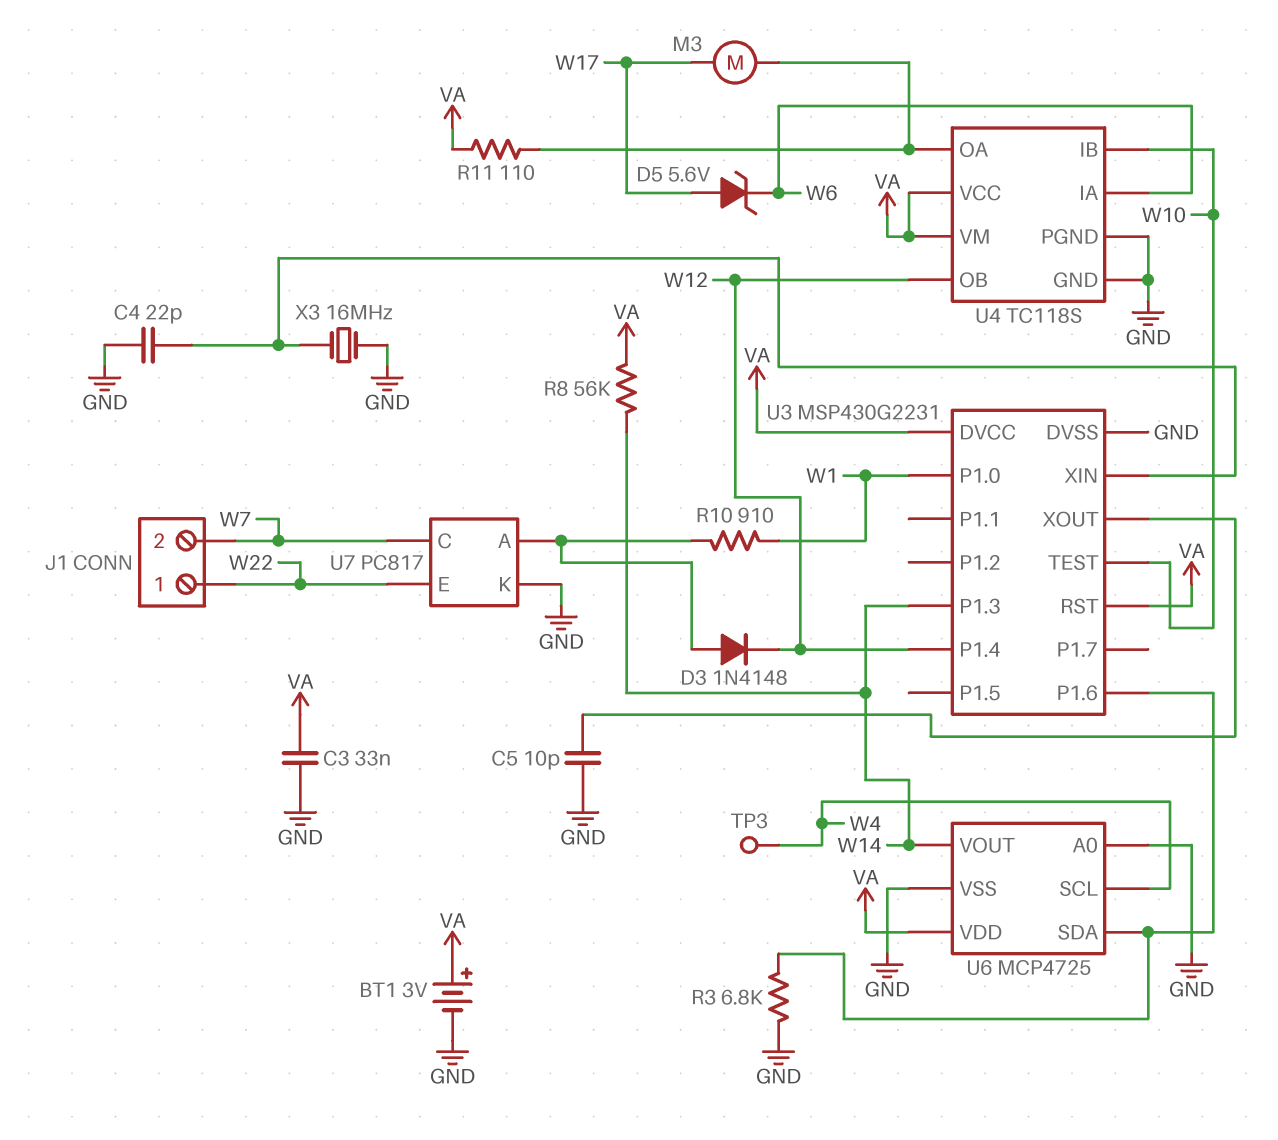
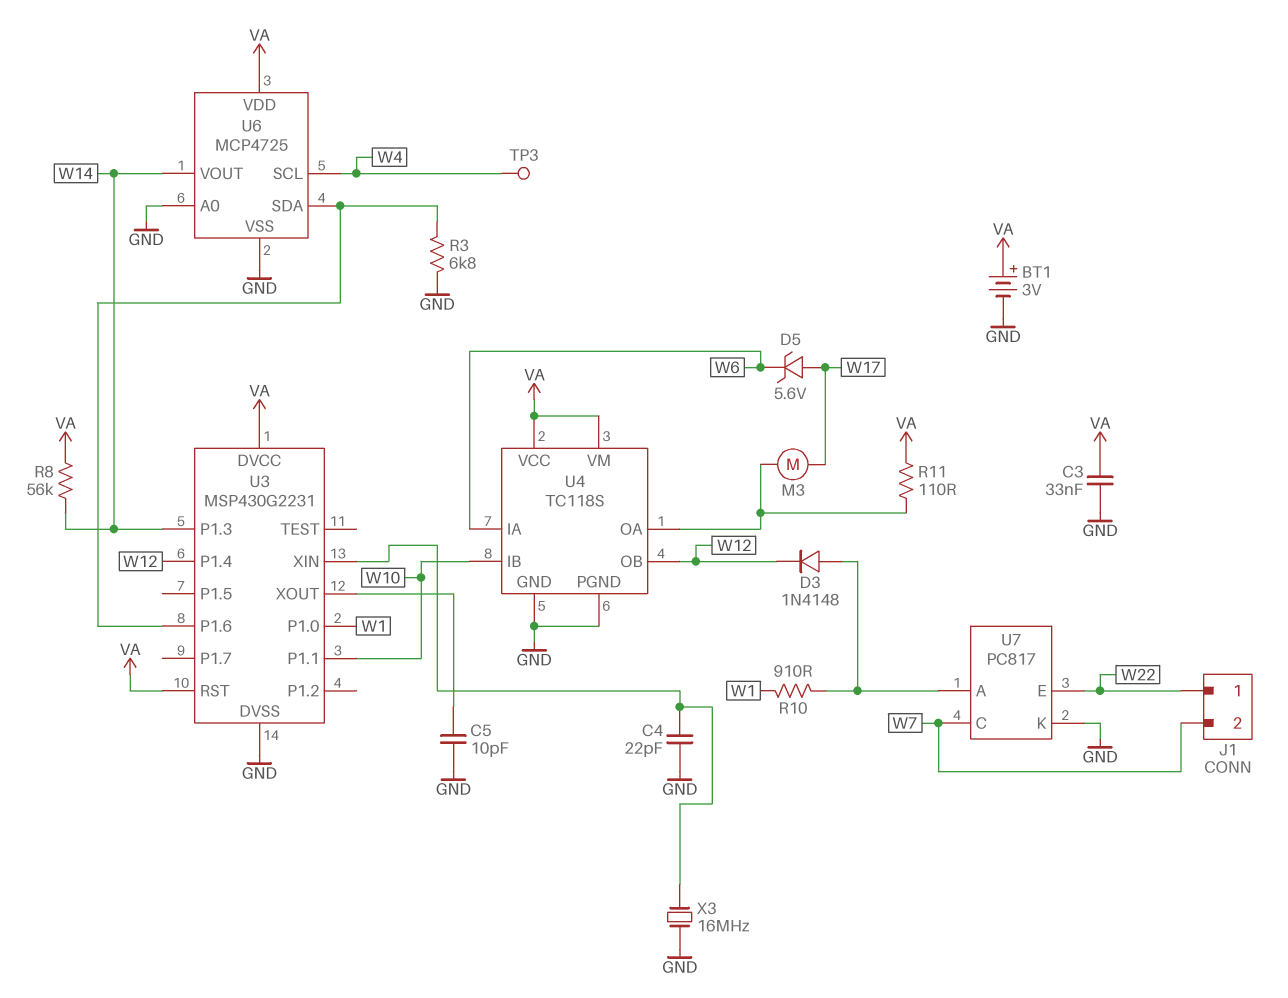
U3 pin P1.1: none -> W10
U3 pin TEST: W10 -> none

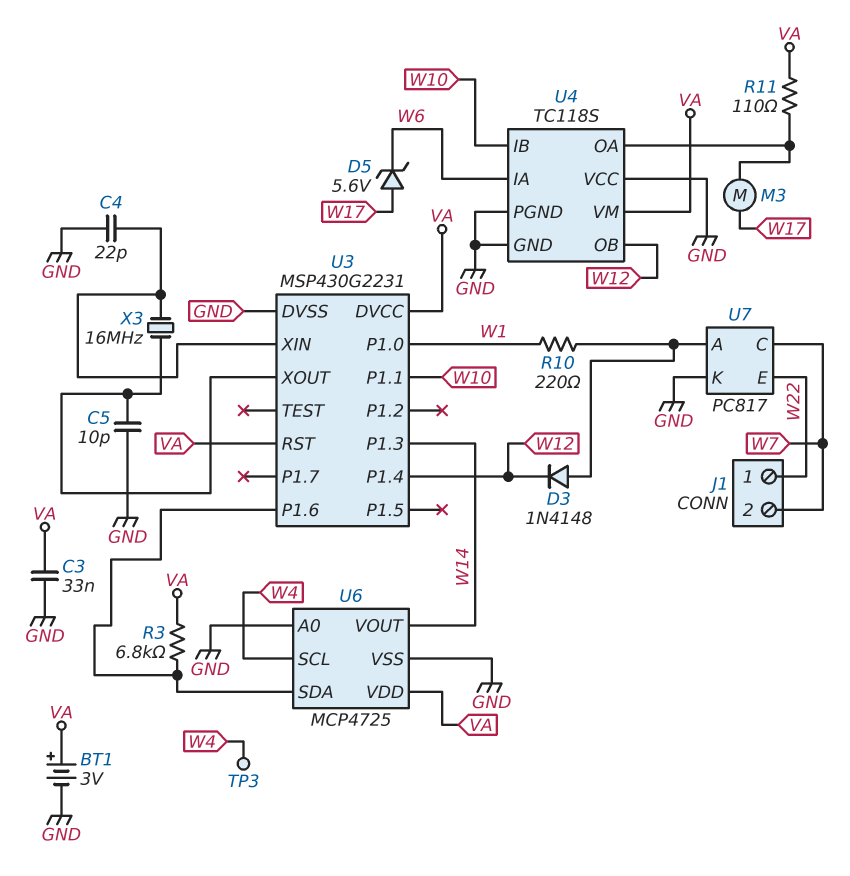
R3: 6.8k (GND, U3/P1.6) -> 6.8k (U3/P1.6, VA)
R8: 56k (VA, W14) -> none
R10: 910 (U7/A, W1) -> 220 (U7/A, W1)
U4 pin VCC: VA -> GND
X3: 16MHz (GND, U3/XIN) -> 16MHz (U3/XIN, U3/XOUT)

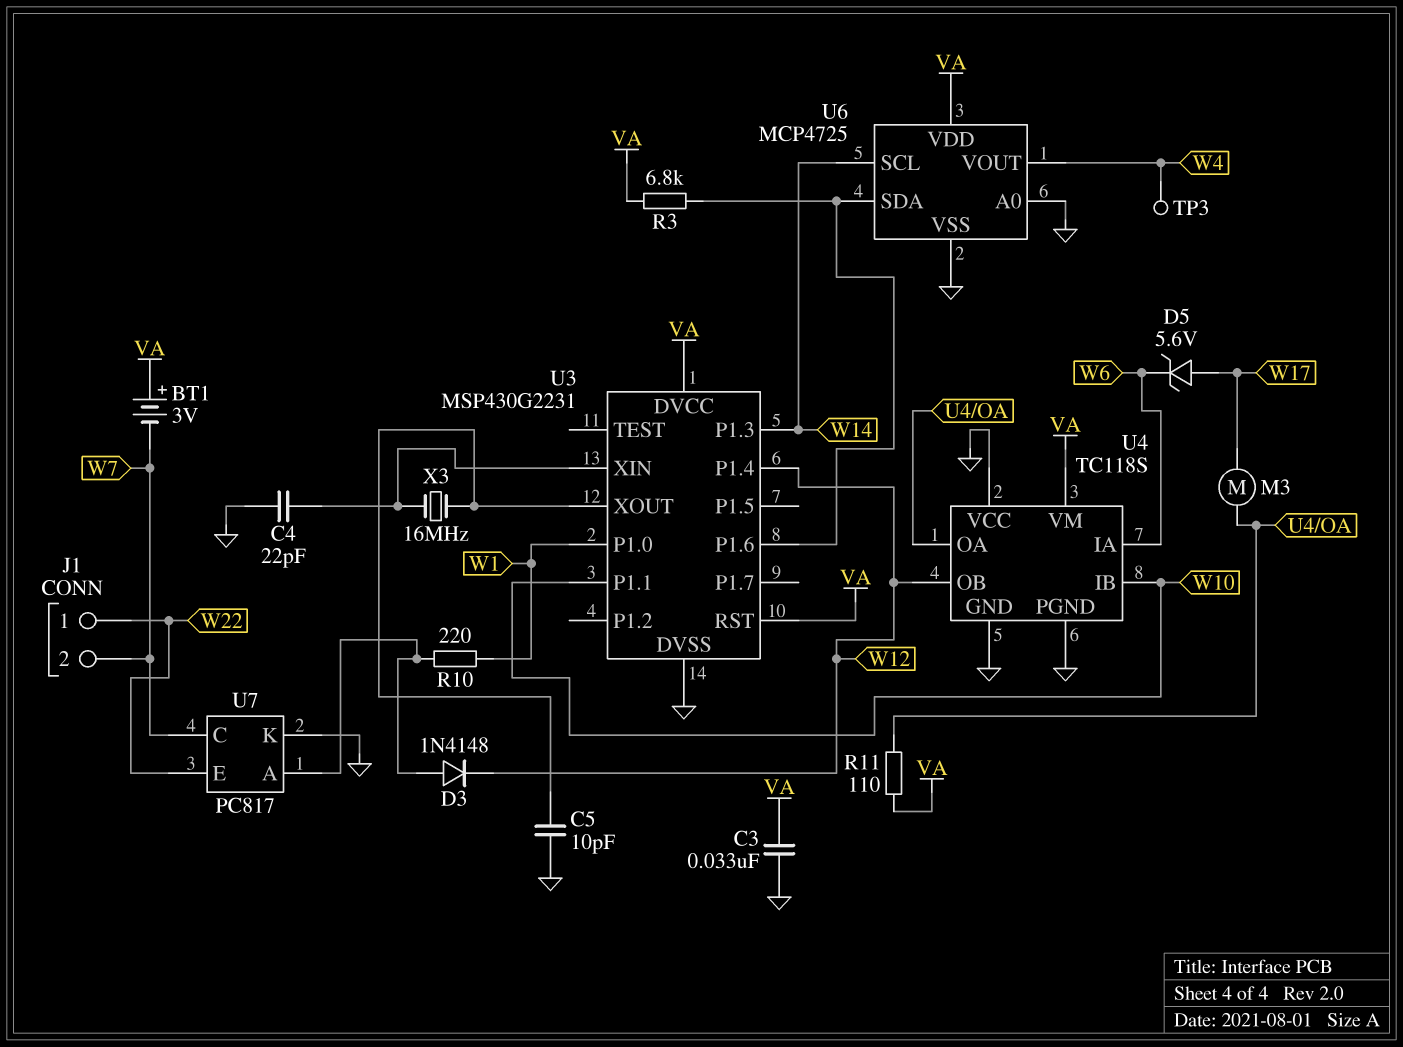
BT1: 3V (plus VA, minus GND) -> 3V (plus VA, minus W7)
U6 pin SCL: W4 -> W14
U6 pin VOUT: W14 -> W4

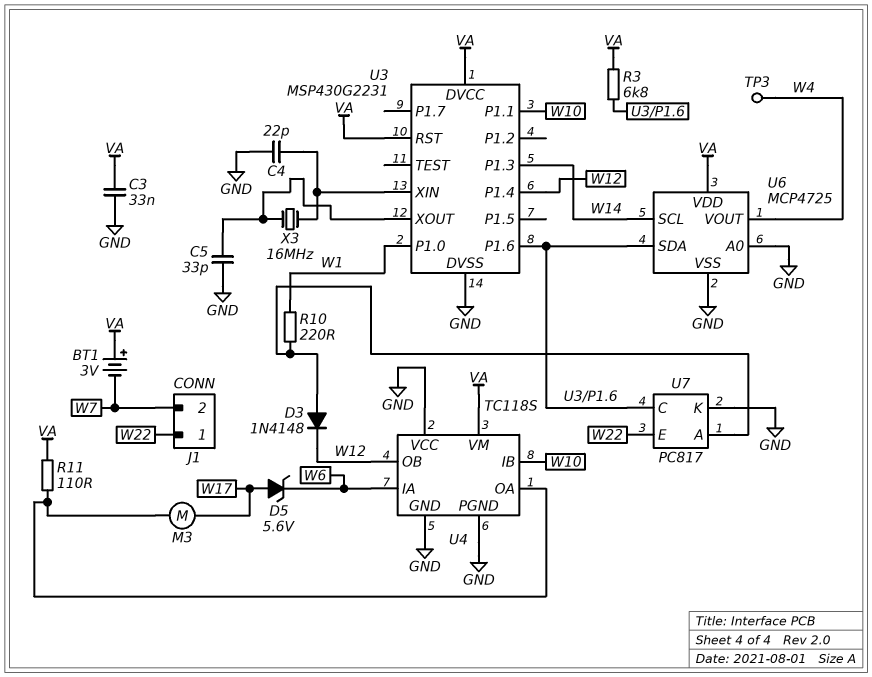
C5: 10pF (GND, U3/XOUT) -> 33pF (GND, U3/XOUT)
U7 pin C: W7 -> U3/P1.6

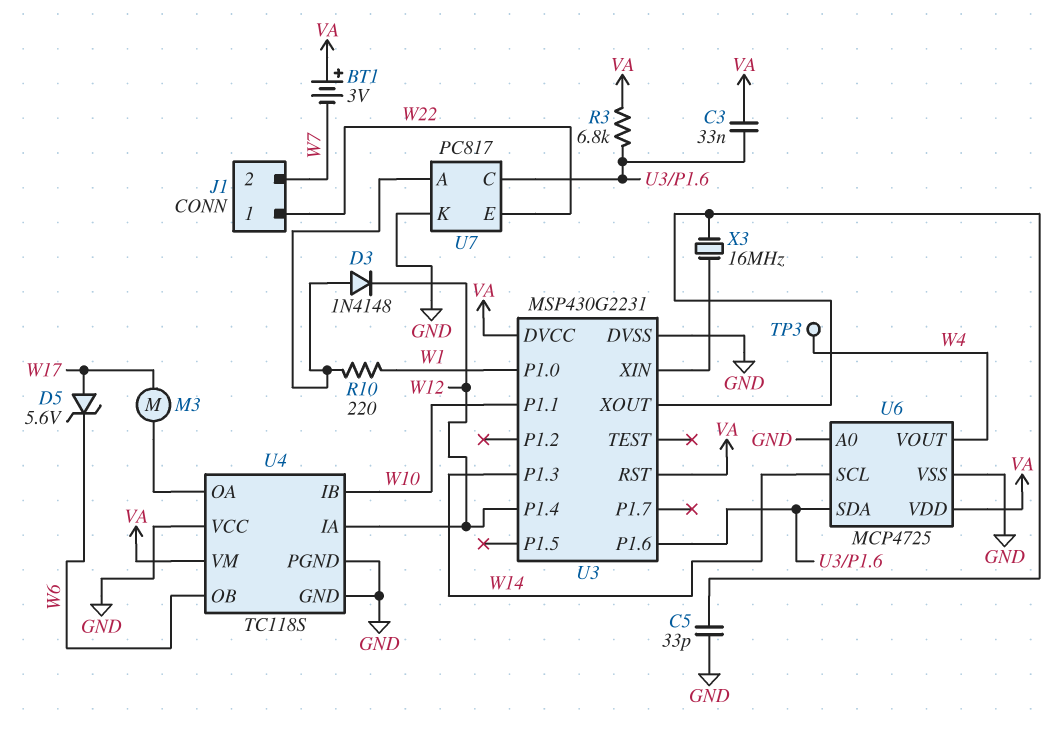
C3: 33nF (GND, VA) -> 33nF (U3/P1.6, VA)
C4: 22pF (GND, U3/XIN) -> none
R11: 110 (U4/OA, VA) -> none
U4 pin IA: W6 -> W12
U4 pin OB: W12 -> W6

